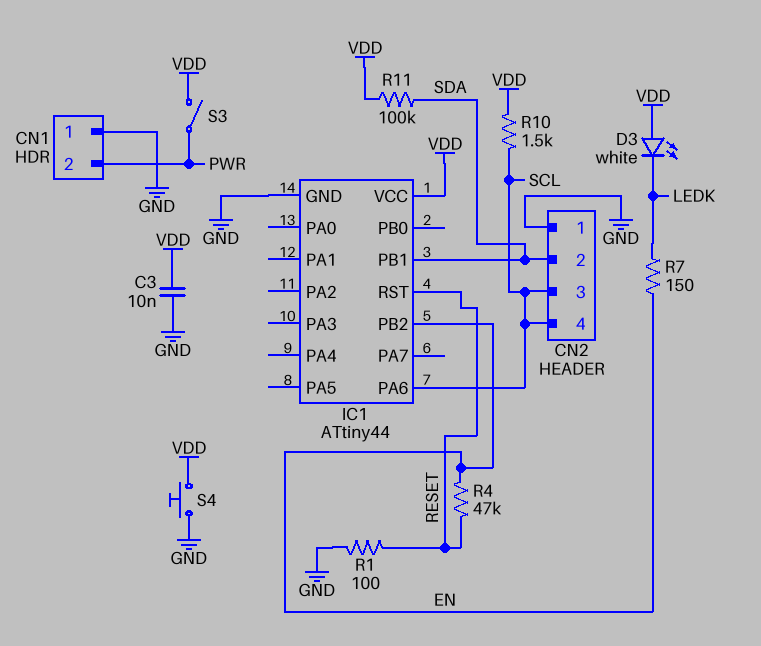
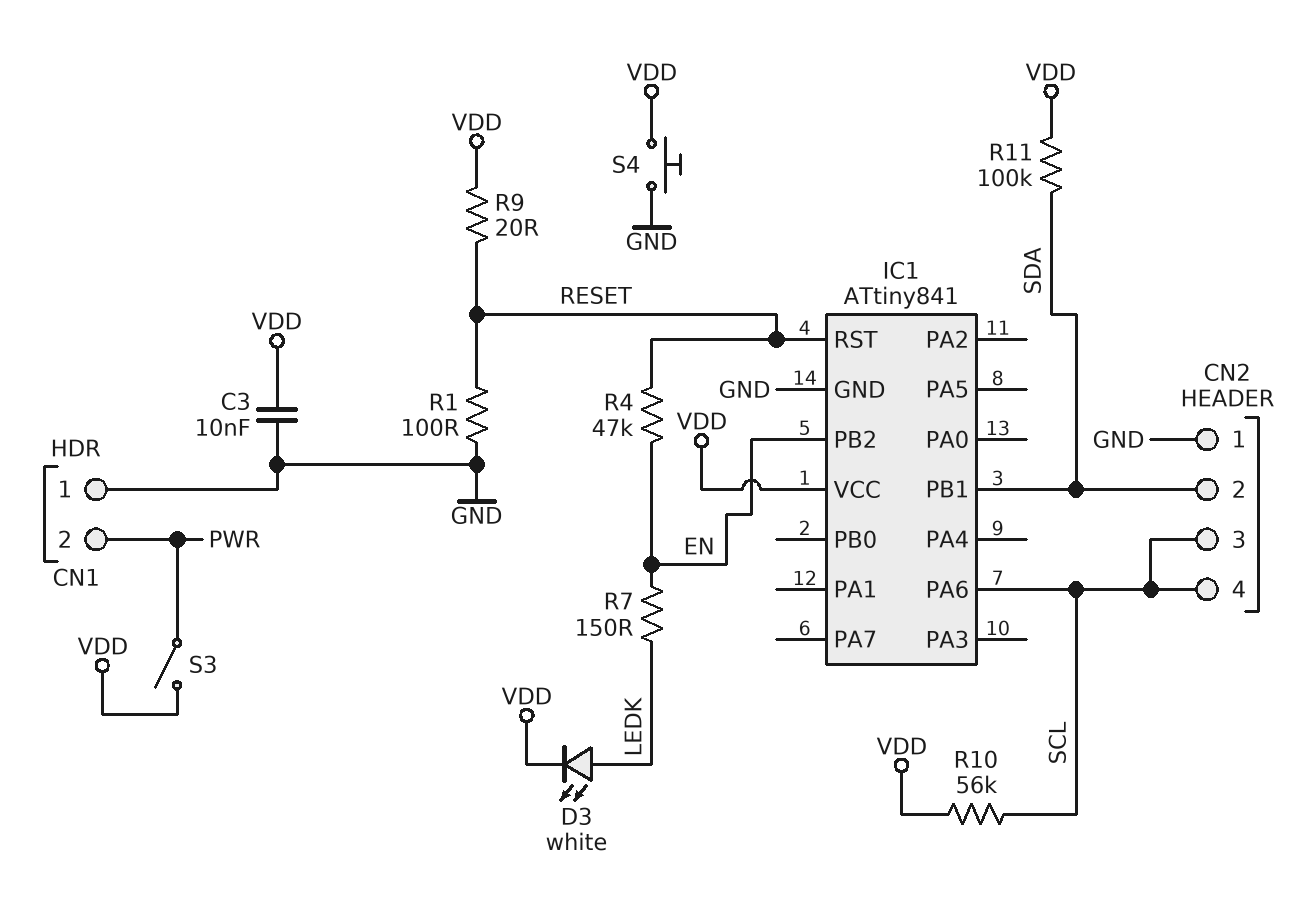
D3: LED white (A VDD, K LEDK) -> LED white (A LEDK, K VDD)
IC1: ATtiny44 -> ATtiny841
R9: none -> 20 (RESET, VDD)
R10: 1.5k (SCL, VDD) -> 56k (SCL, VDD)

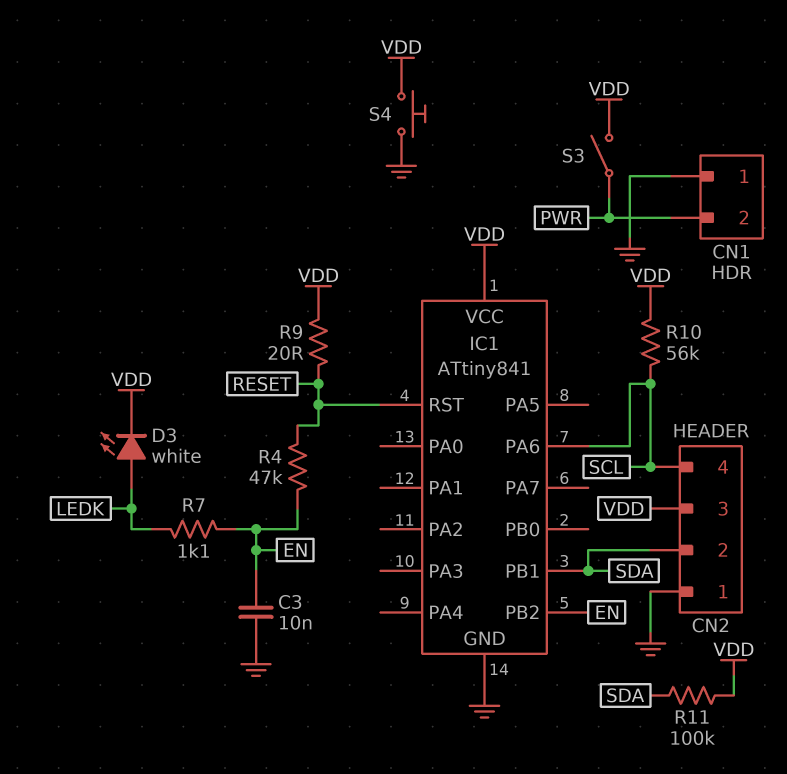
C3: 10nF (GND, VDD) -> 10nF (EN, GND)
CN2 pin 3: SCL -> VDD
R1: 100 (GND, RESET) -> none
R7: 150 (EN, LEDK) -> 1.1k (EN, LEDK)

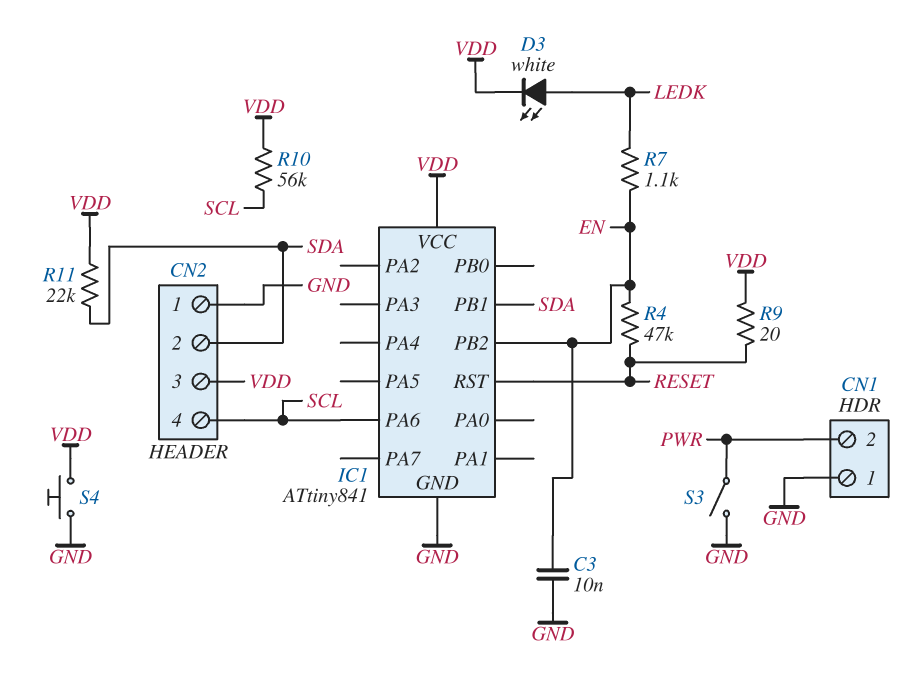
R11: 100k (SDA, VDD) -> 22k (SDA, VDD)
S3: switch (PWR, VDD) -> switch (GND, PWR)

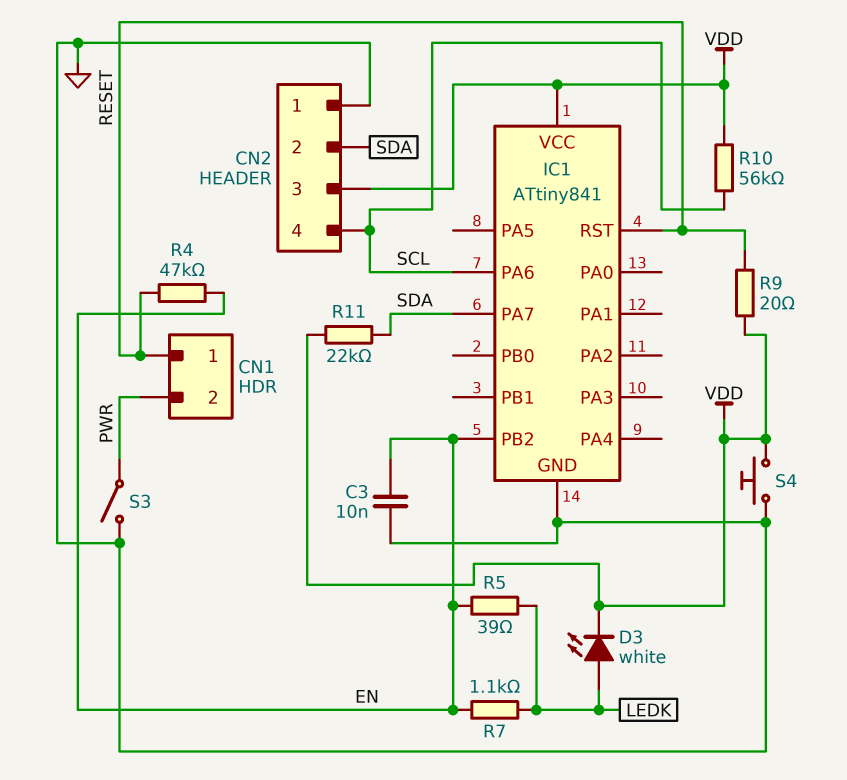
CN1 pin 1: GND -> RESET
IC1 pin PA7: none -> SDA
IC1 pin PB1: SDA -> none
R5: none -> 39 (EN, LEDK)

